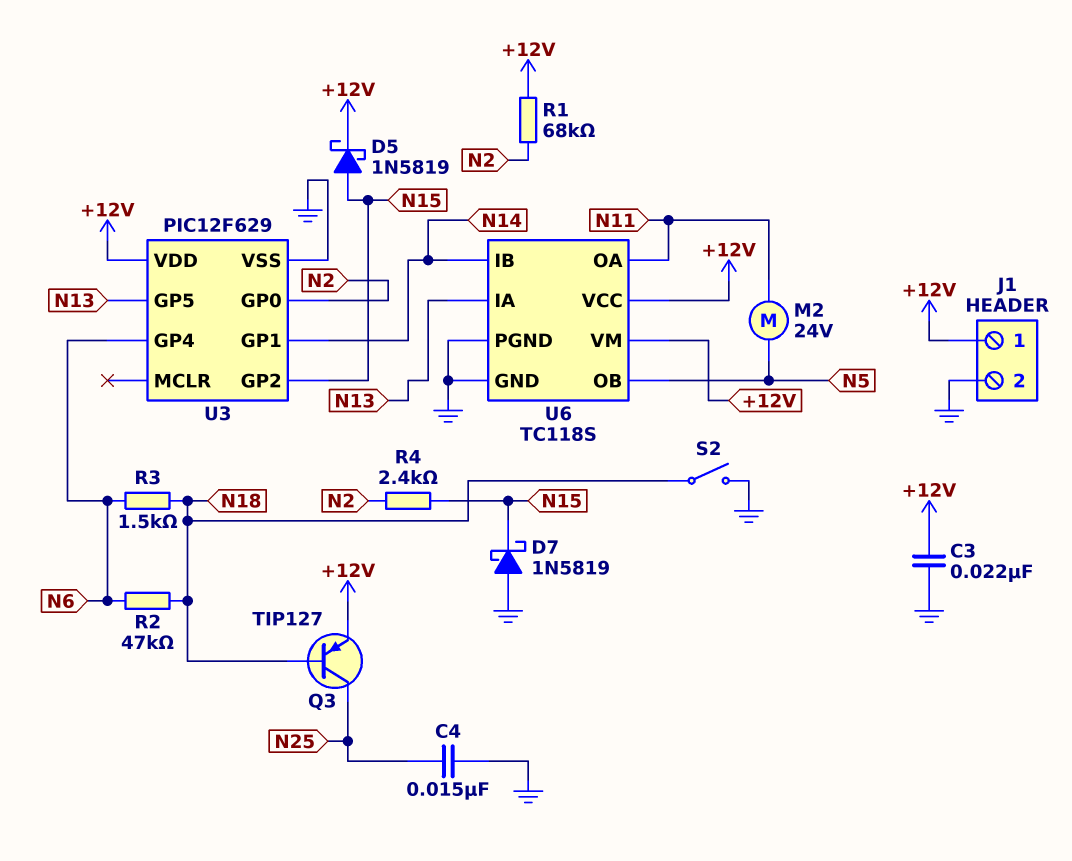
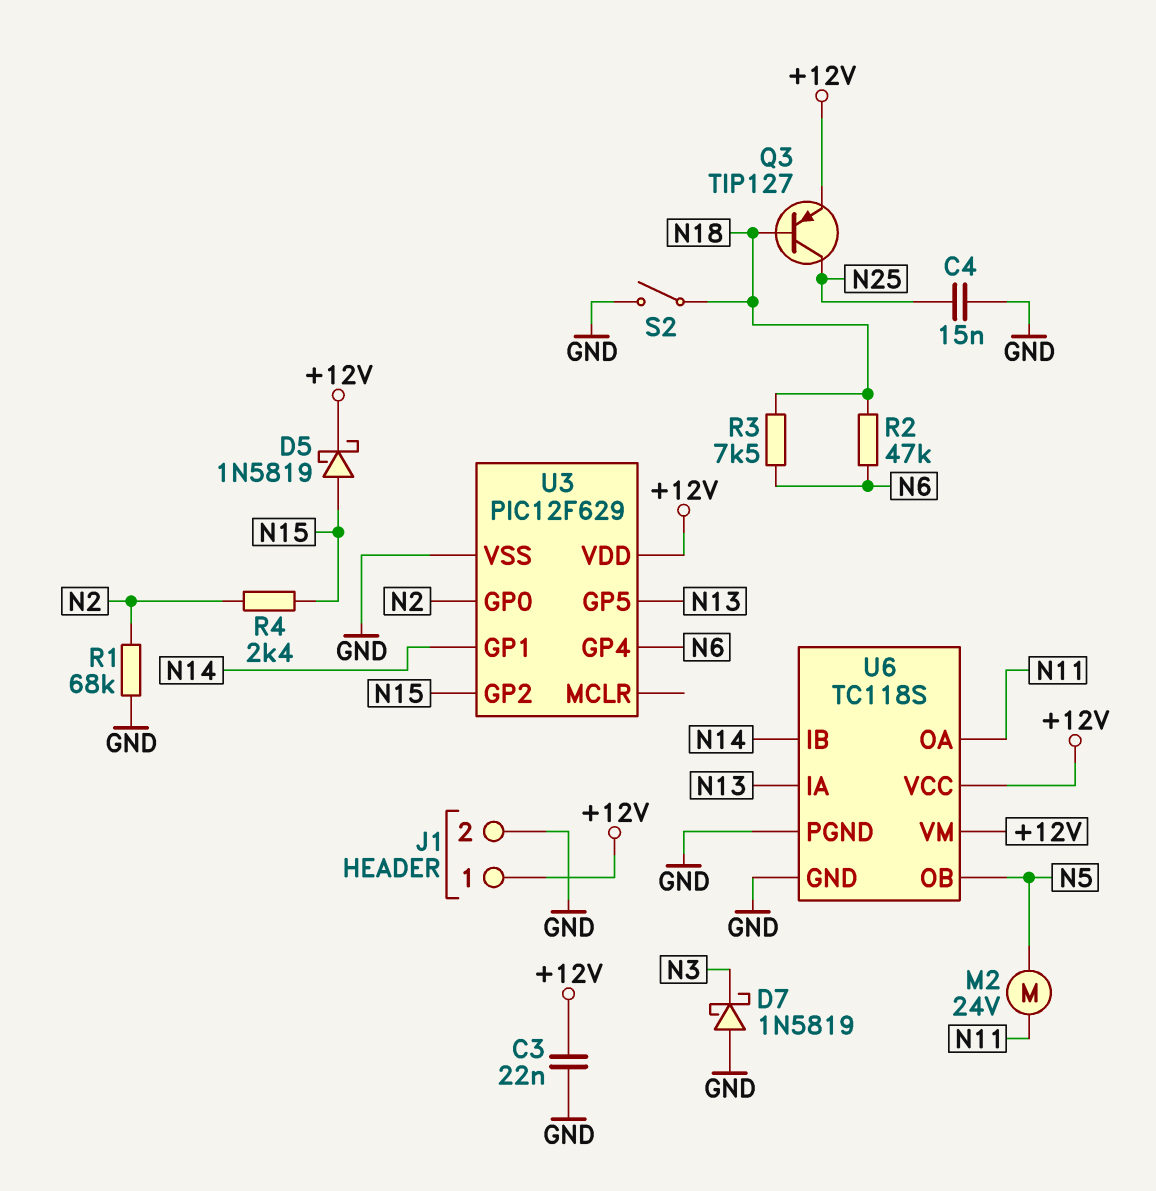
D7: schottky 1N5819 (A GND, K N15) -> schottky 1N5819 (A GND, K N3)
R1: 68k (+12V, N2) -> 68k (GND, N2)
R3: 1.5k (N6, N18) -> 7.5k (N6, N18)

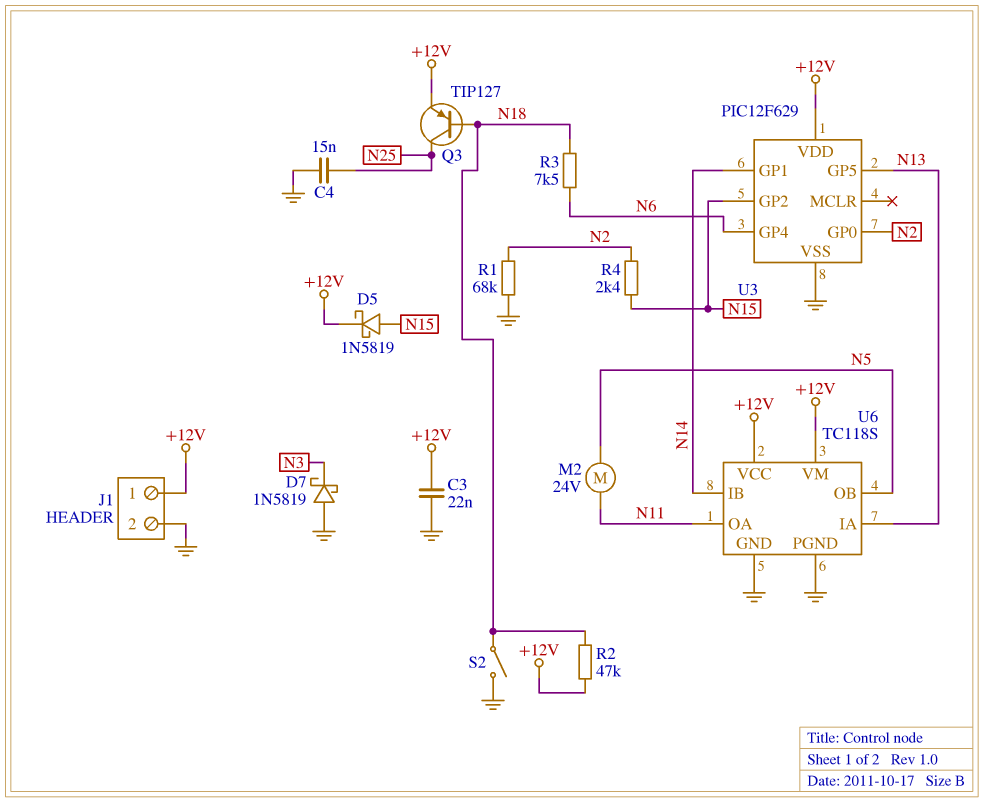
R2: 47k (N6, N18) -> 47k (+12V, N18)

